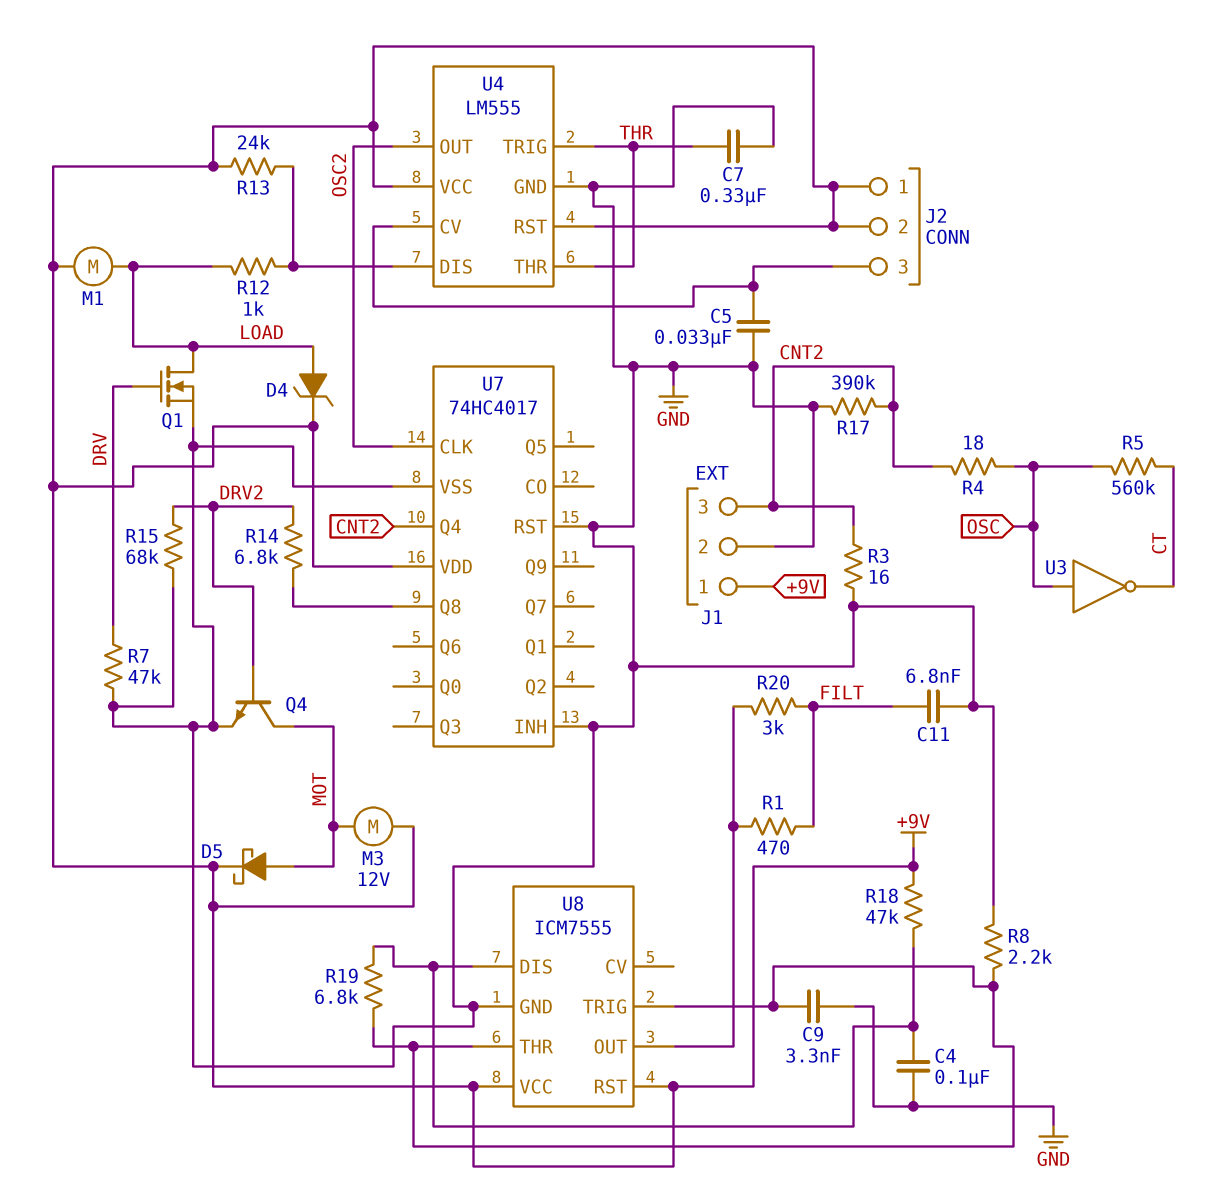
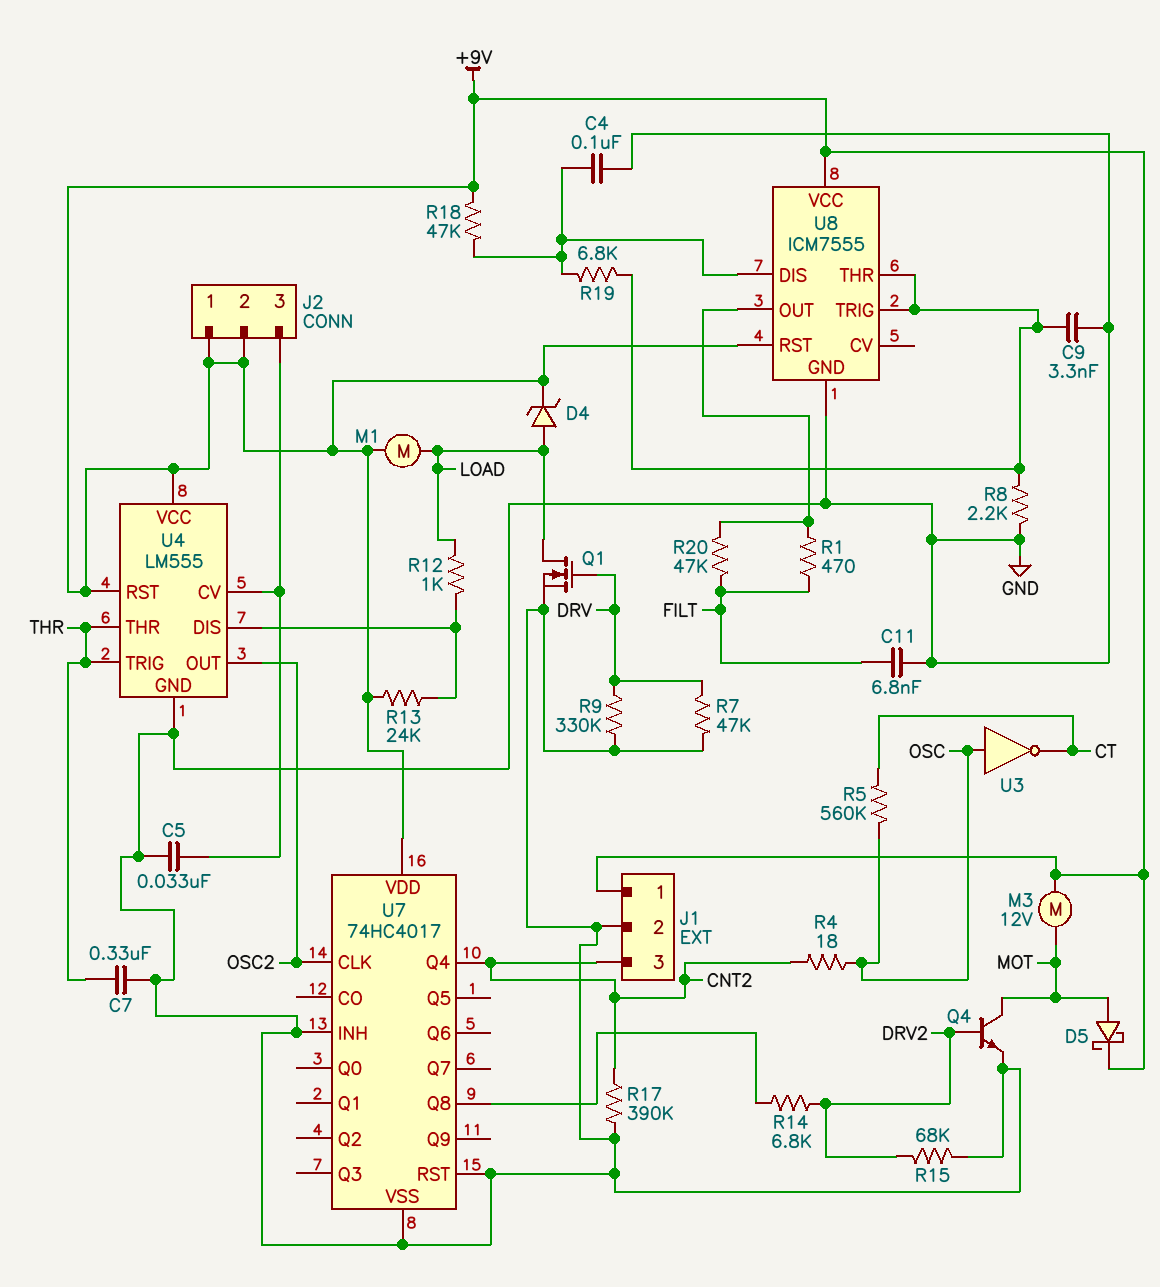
R3: 16 (CNT2, GND) -> none
R9: none -> 330k (DRV, GND)
R20: 3k (FILT, U8/OUT) -> 47k (FILT, U8/OUT)

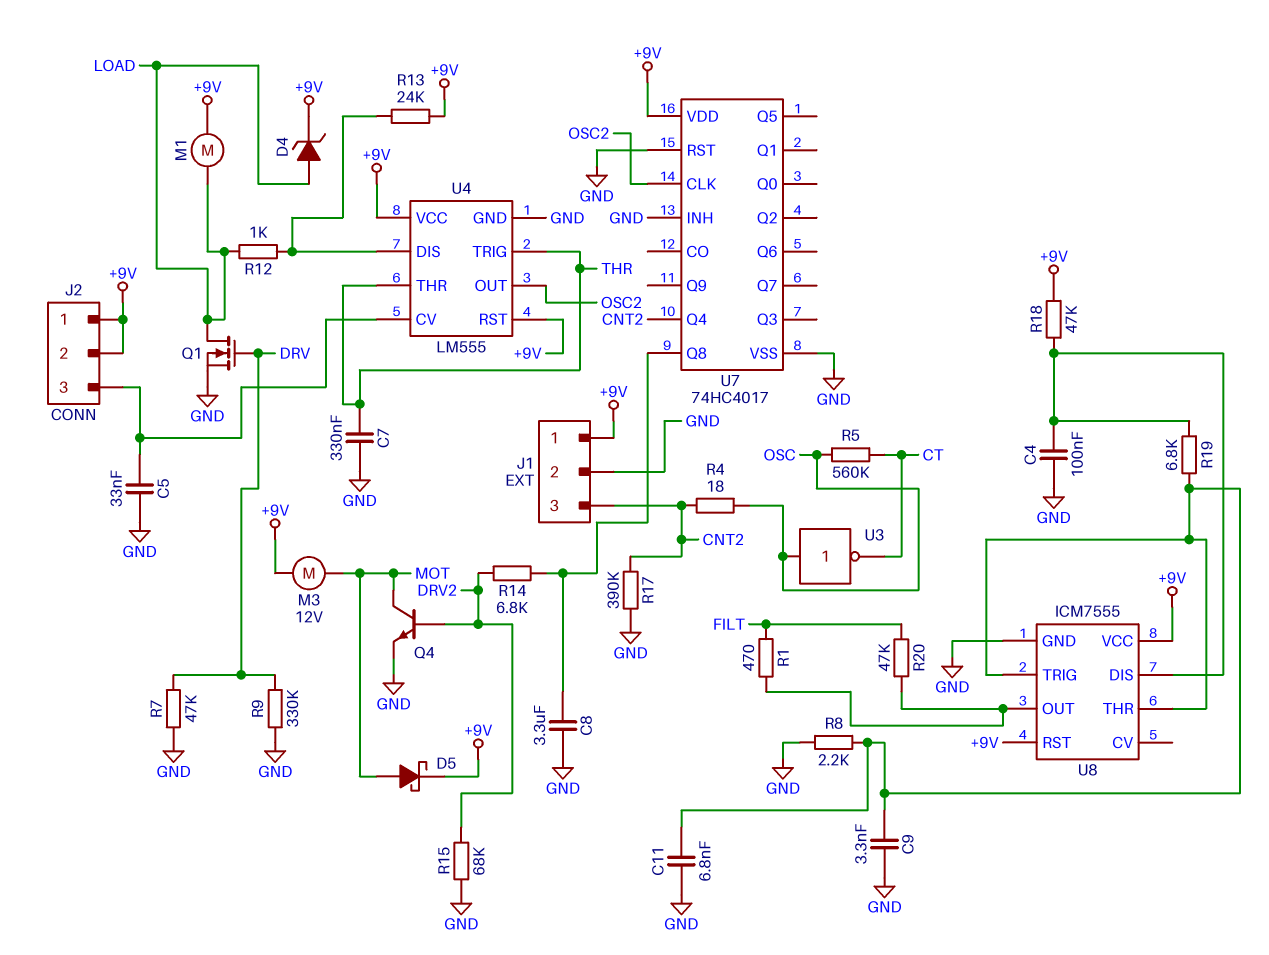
C8: none -> 3.3uF (GND, U7/Q8)
C11: 6.8nF (FILT, GND) -> 6.8nF (GND, U8/THR)

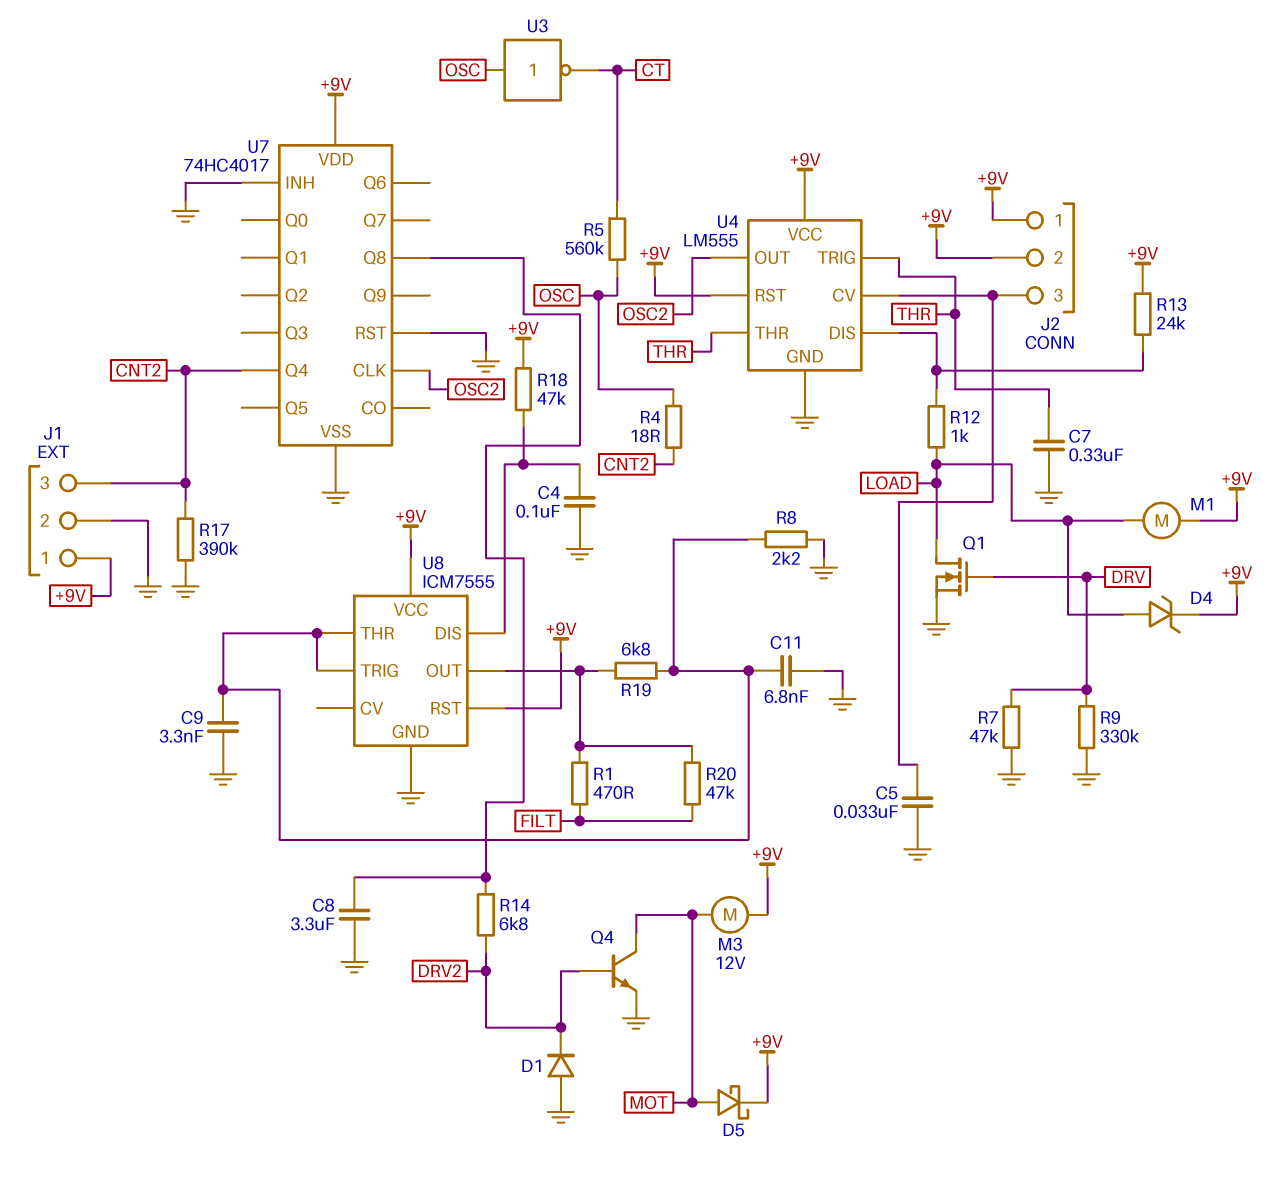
D1: none -> diode (A GND, K DRV2)
R15: 68k (DRV2, GND) -> none
R19: 6.8k (U8/DIS, U8/THR) -> 6.8k (U8/OUT, U8/THR)

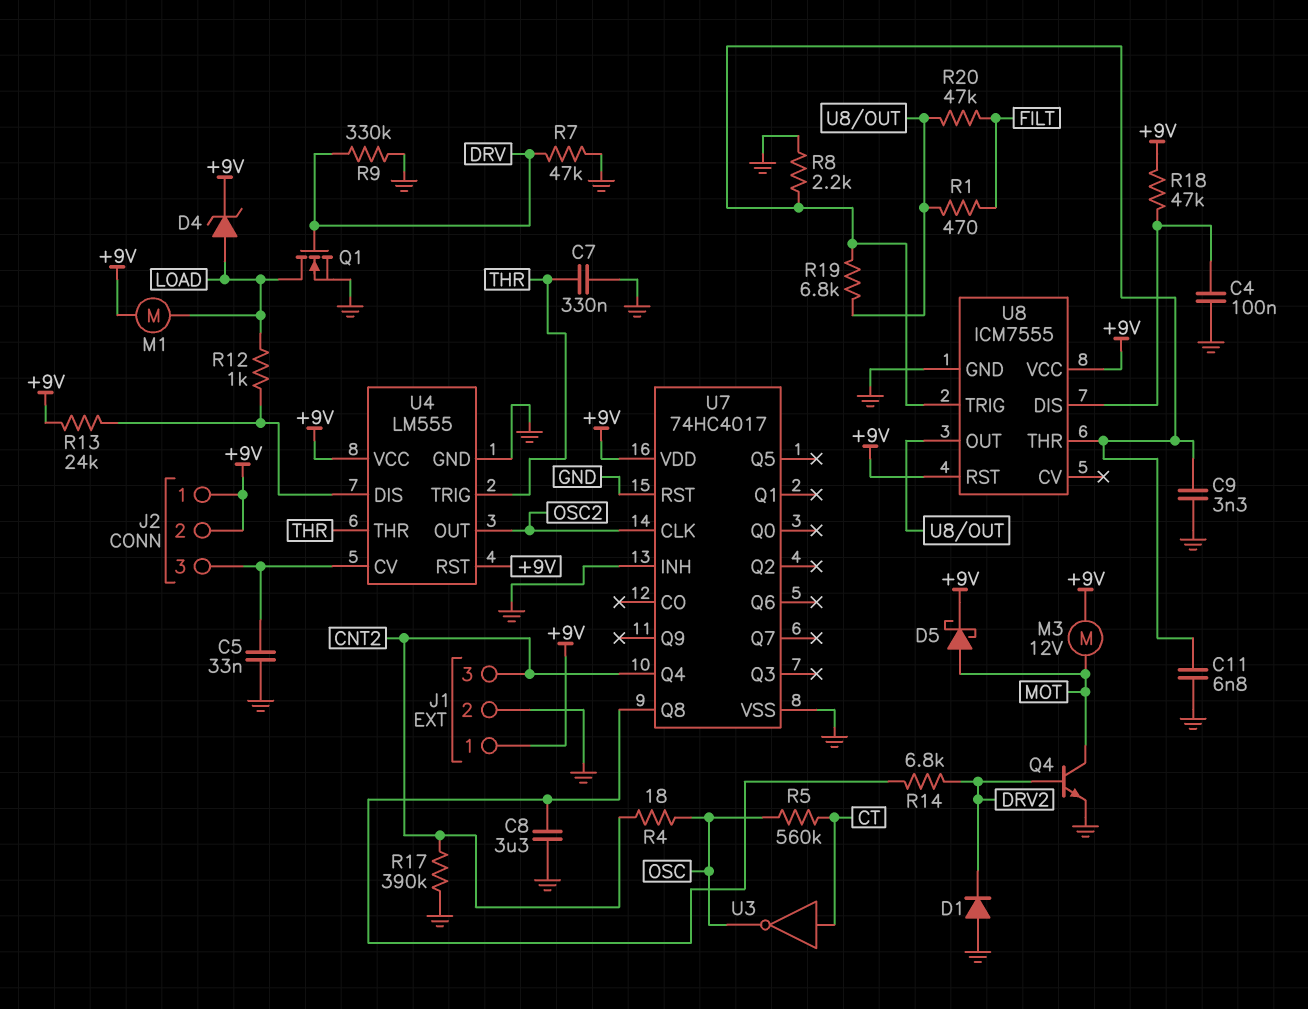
U3: NOT (in OSC, out CT) -> NOT (in CT, out OSC)

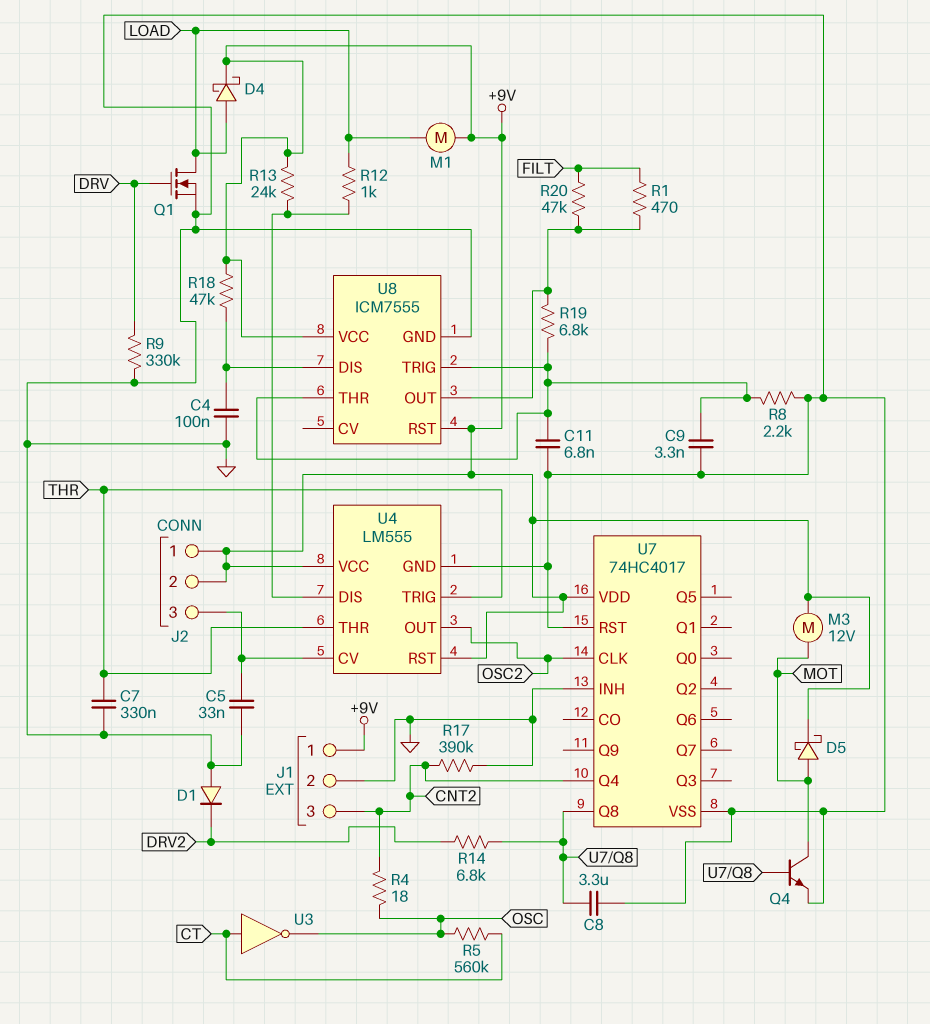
D4: zener (A LOAD, K +9V) -> schottky (A LOAD, K +9V)
Q4: NPN (B DRV2, C MOT, E GND) -> NPN (B U7/Q8, C MOT, E GND)
R7: 47k (DRV, GND) -> none

